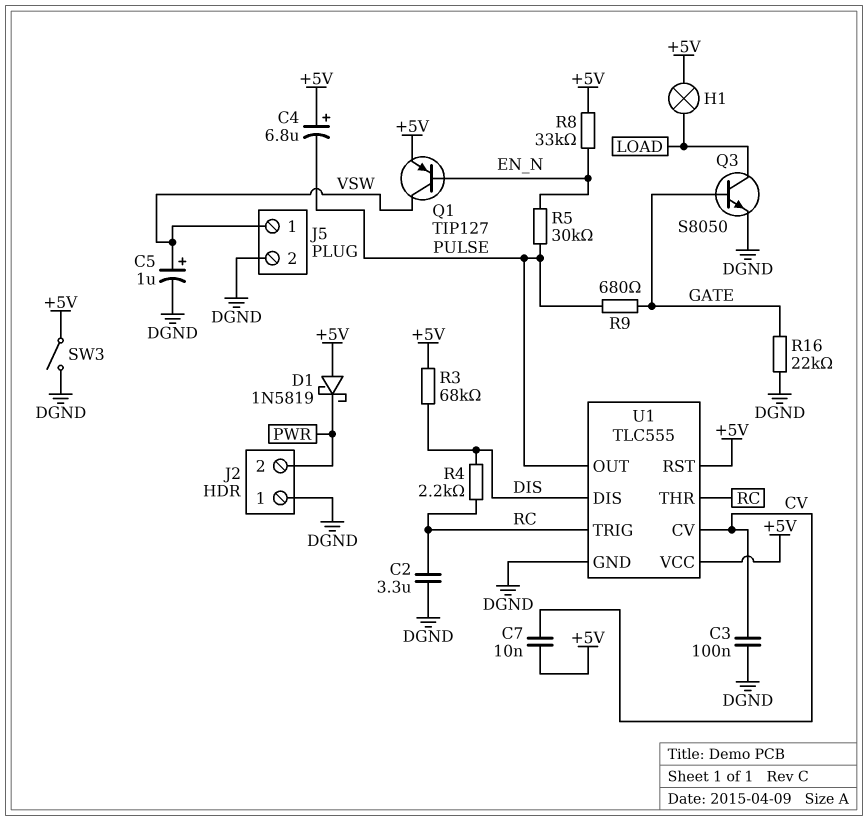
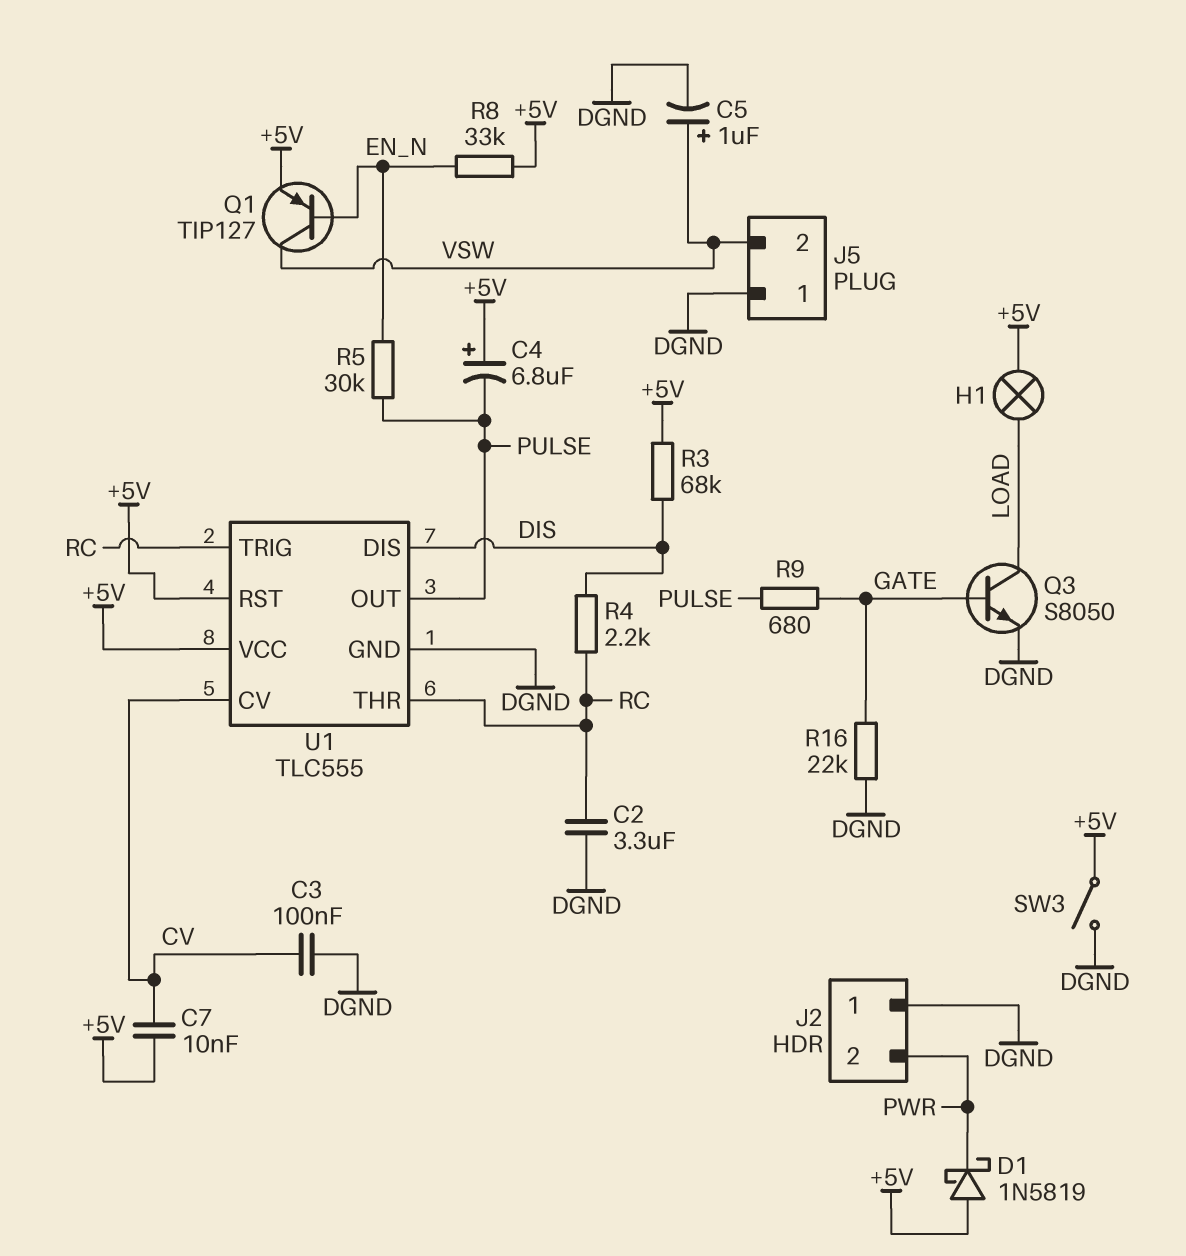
J5 pin 1: VSW -> DGND
J5 pin 2: DGND -> VSW

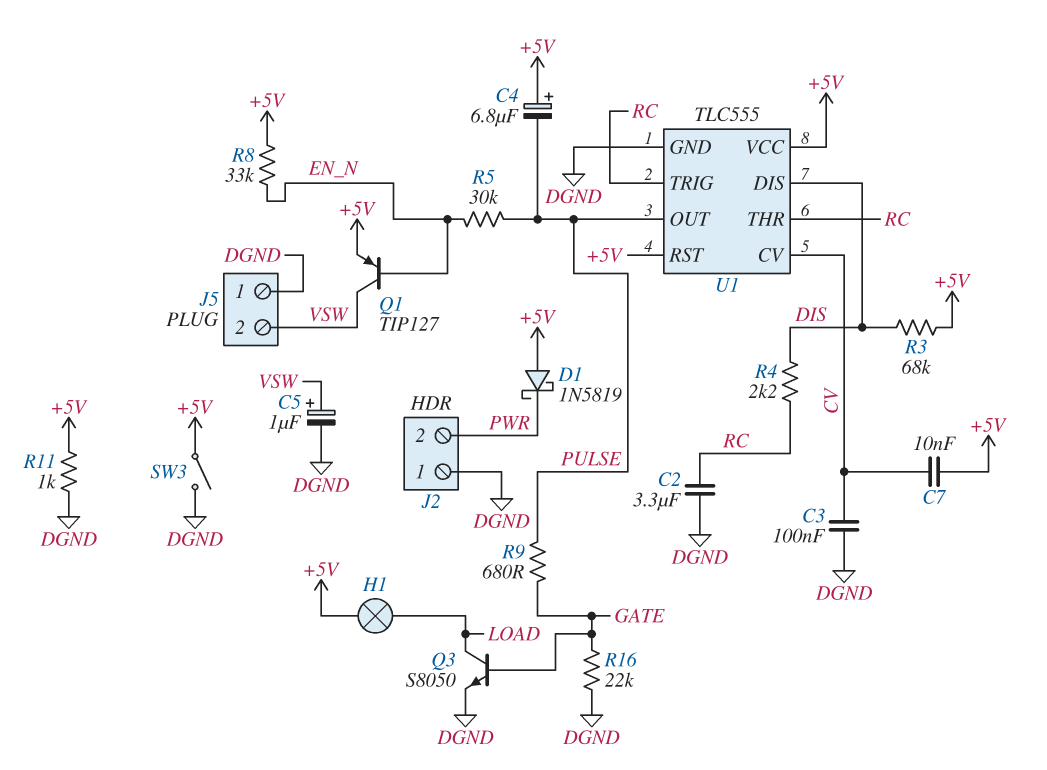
R11: none -> 1k (+5V, DGND)

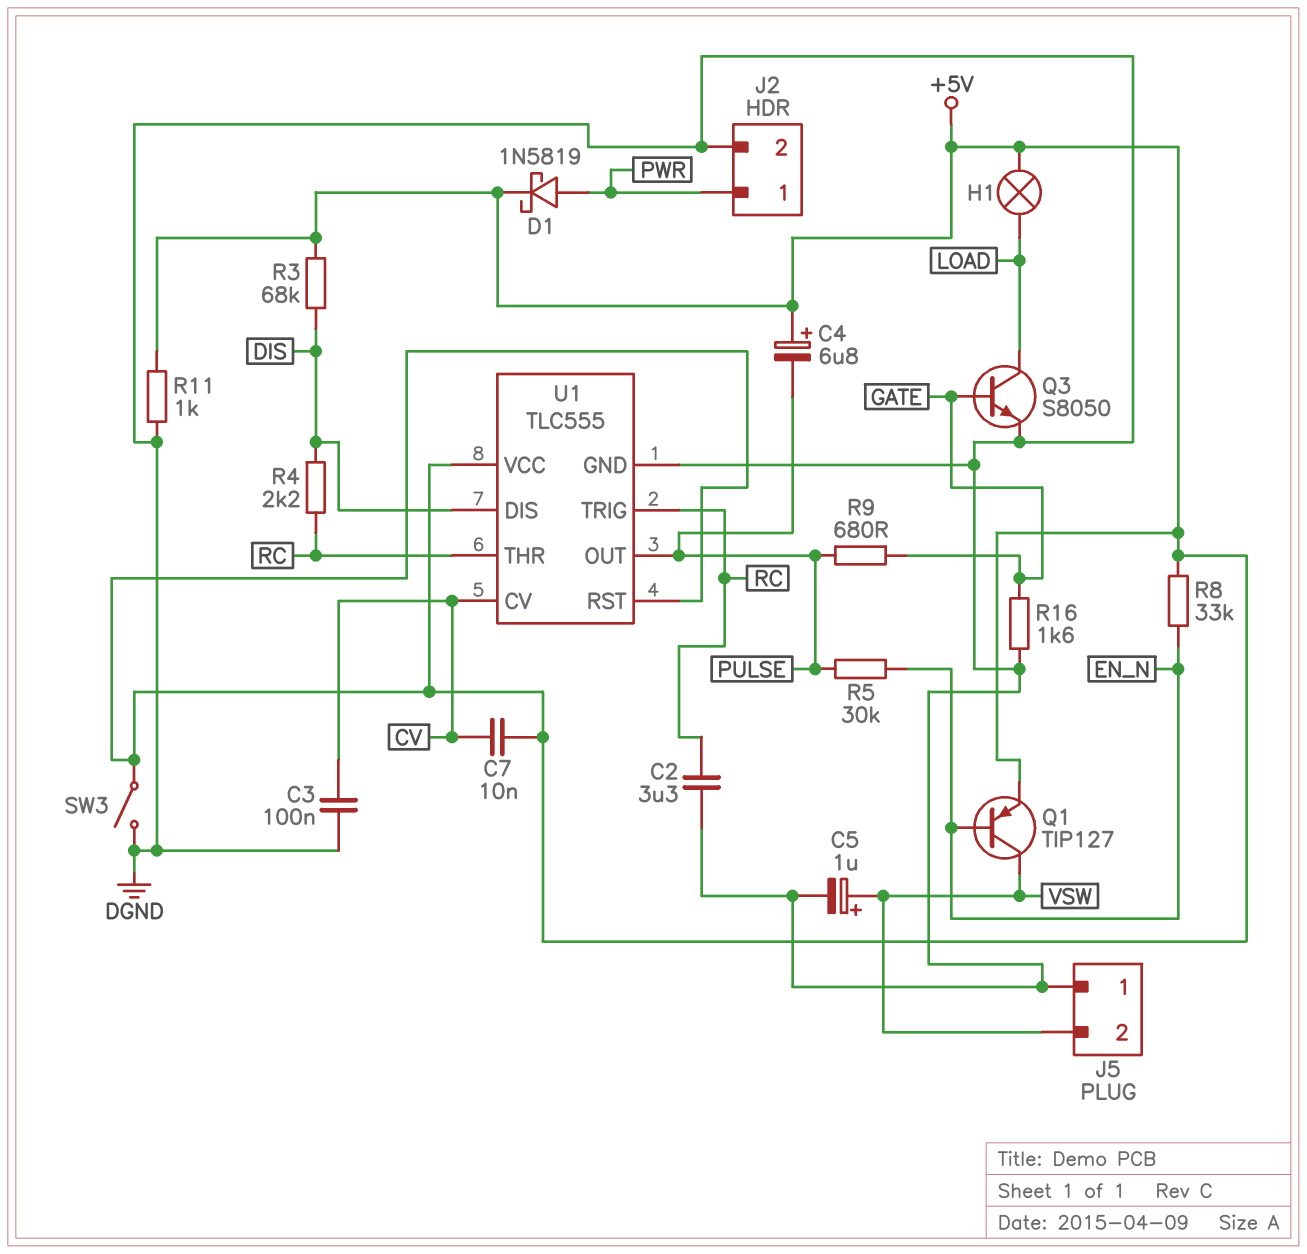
D1: schottky 1N5819 (A +5V, K PWR) -> schottky 1N5819 (A PWR, K +5V)
J2 pin 1: DGND -> PWR
J2 pin 2: PWR -> DGND
R16: 22k (DGND, GATE) -> 1.6k (DGND, GATE)

